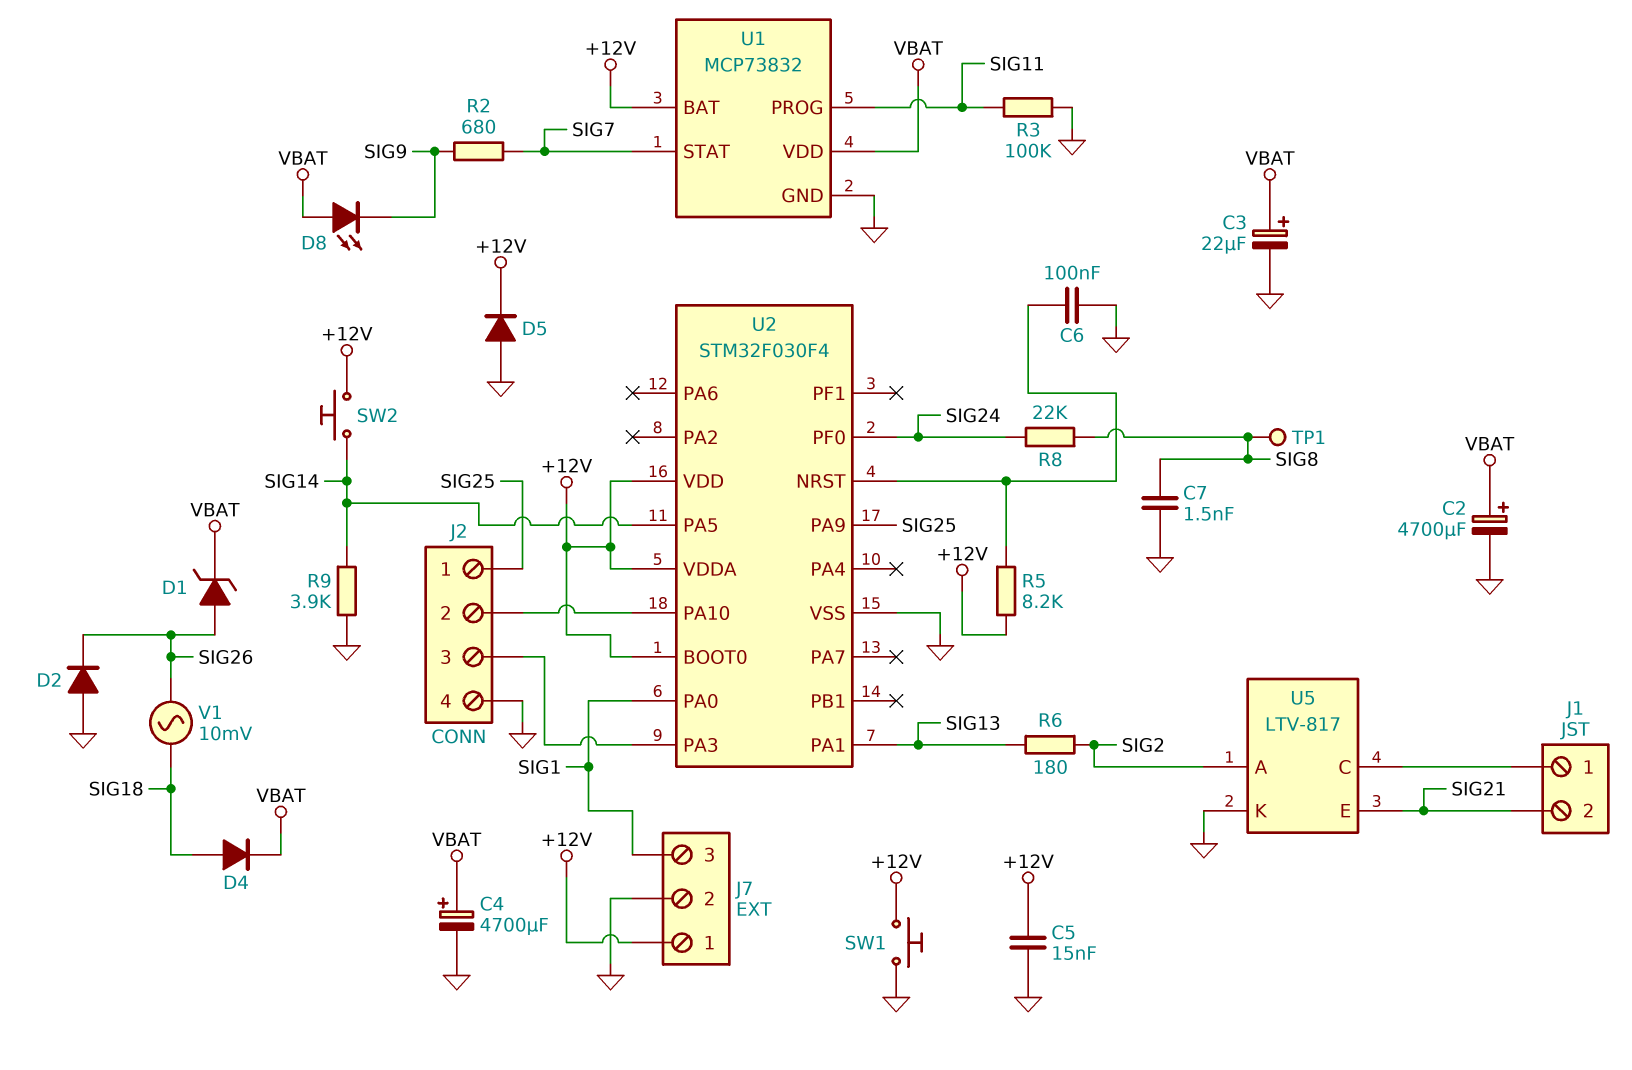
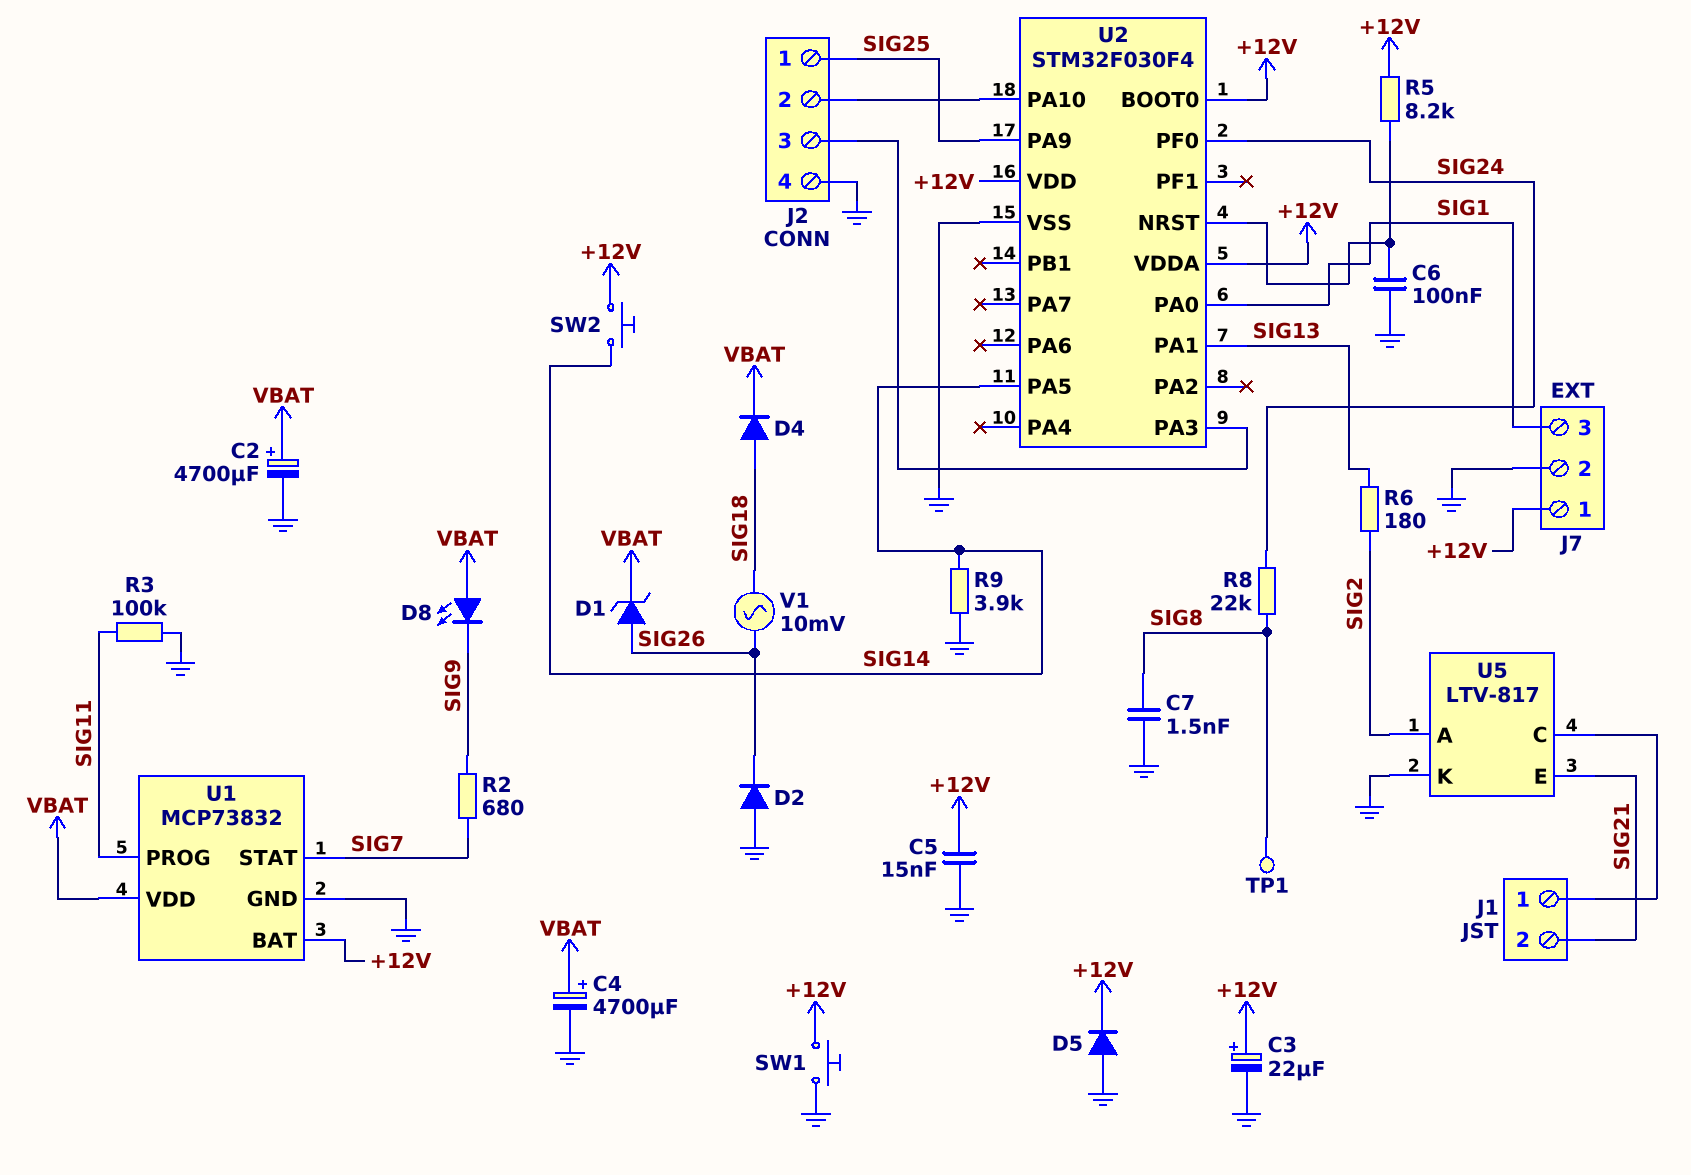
C3: 22uF (plus VBAT, minus GND) -> 22uF (plus +12V, minus GND)

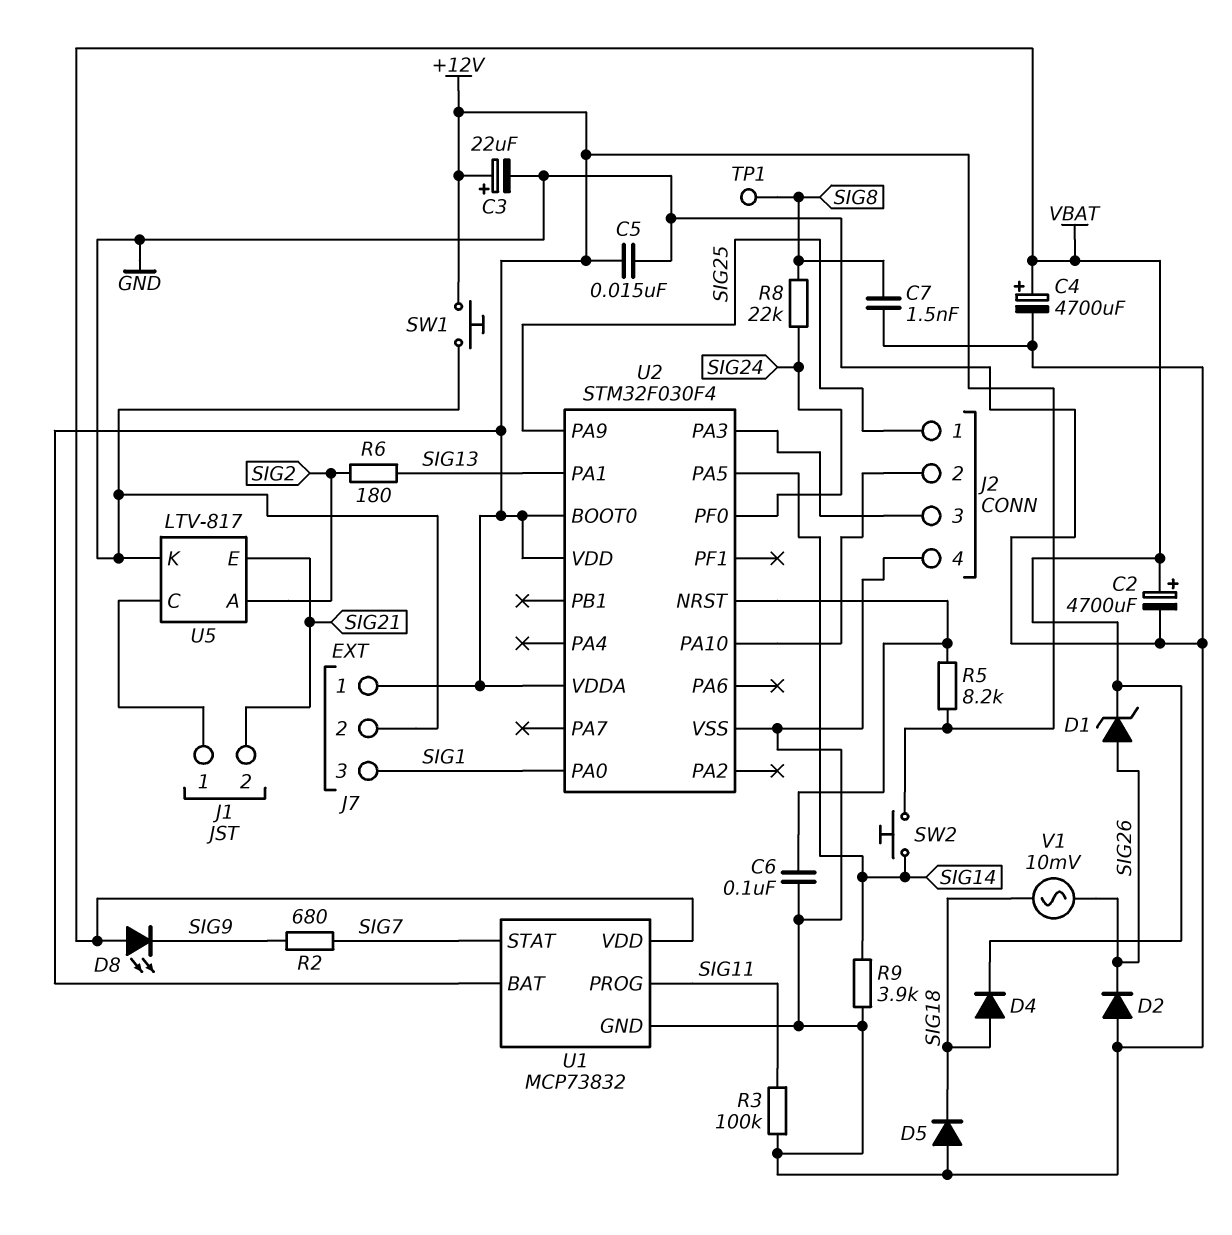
D5: diode (A GND, K +12V) -> diode (A GND, K SIG18)

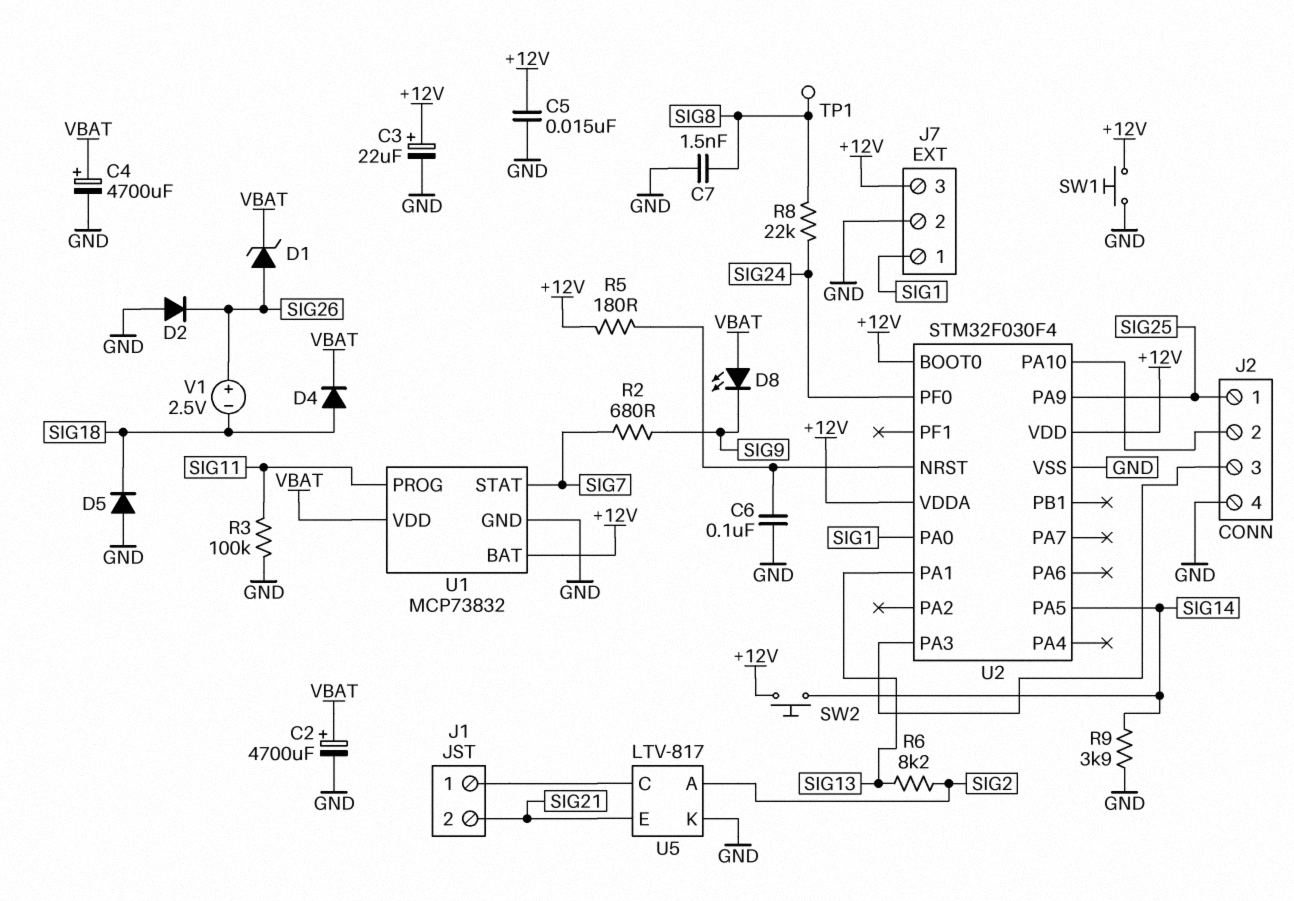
J7 pin 1: +12V -> SIG1
J7 pin 3: SIG1 -> +12V
R5: 8.2k (+12V, U2/NRST) -> 180 (+12V, U2/NRST)
R6: 180 (SIG2, SIG13) -> 8.2k (SIG2, SIG13)
V1: AC 10mV (SIG18, SIG26) -> 2.5V (plus SIG26, minus SIG18)

